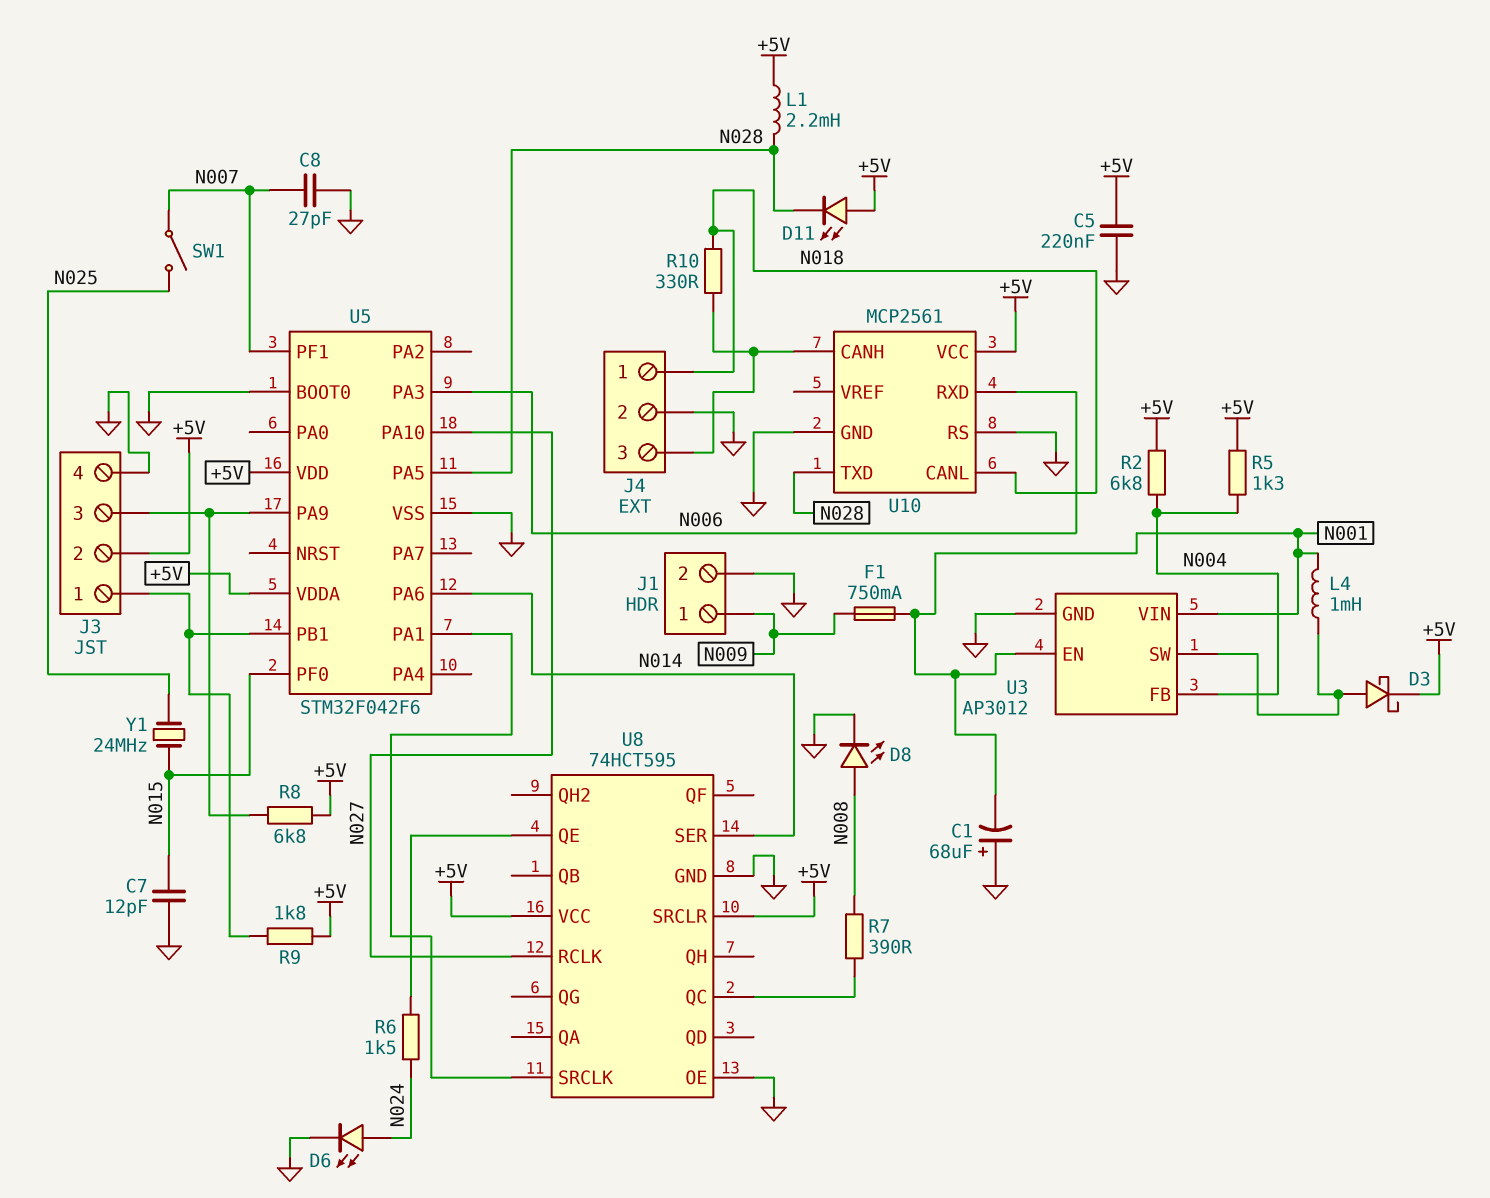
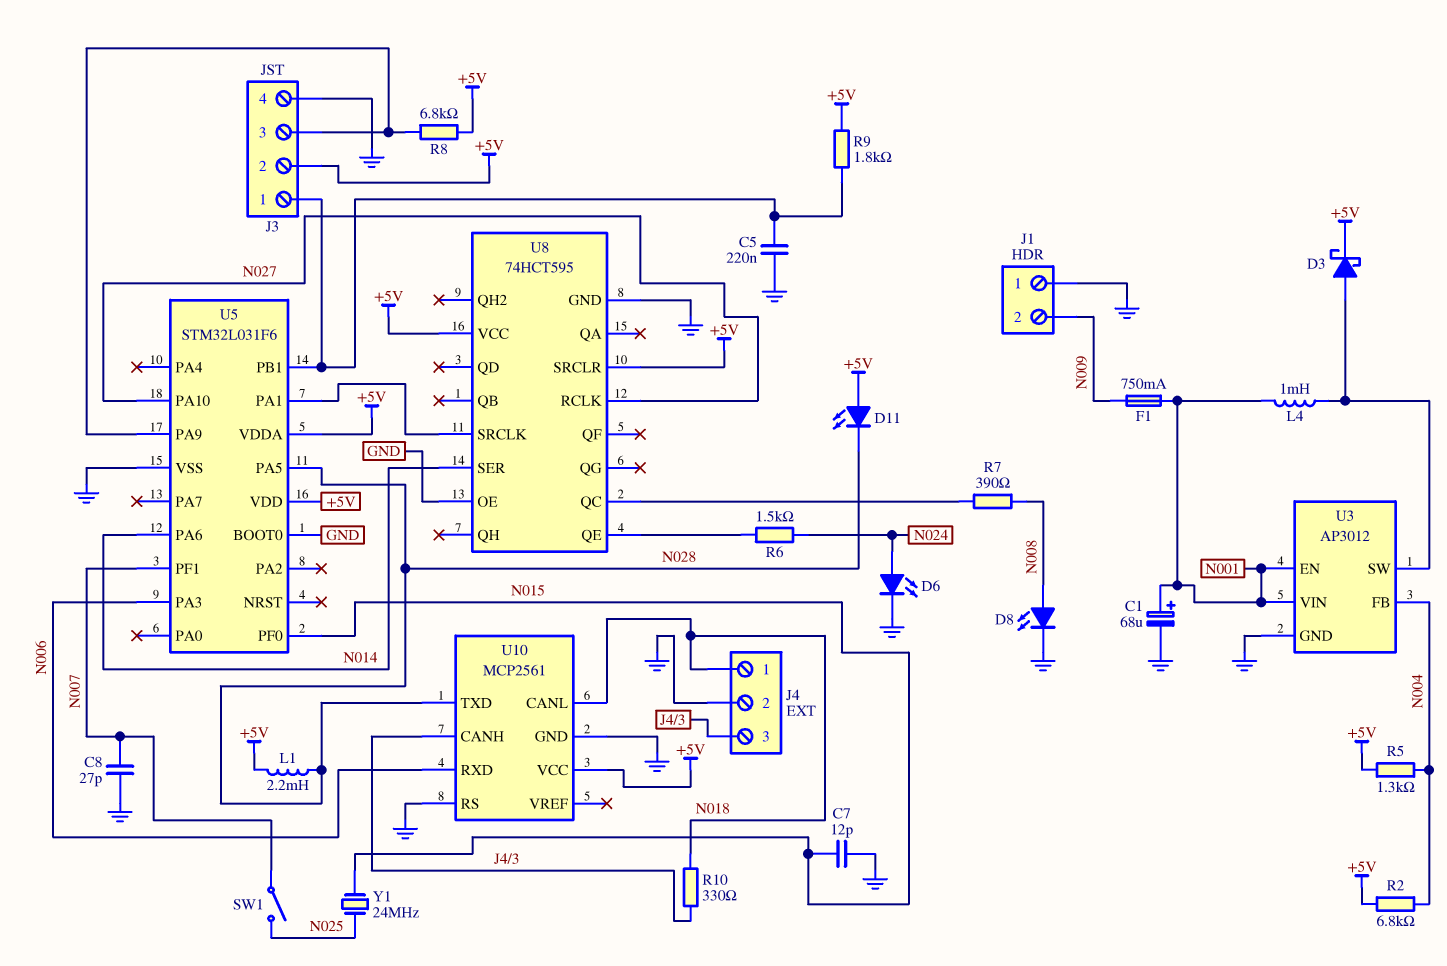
C1: 68uF (plus GND, minus N001) -> 68uF (plus N001, minus GND)
C5: 220nF (+5V, GND) -> 220nF (GND, J3/1)
J1 pin 1: N009 -> GND
J1 pin 2: GND -> N009
U5: STM32F042F6 -> STM32L031F6

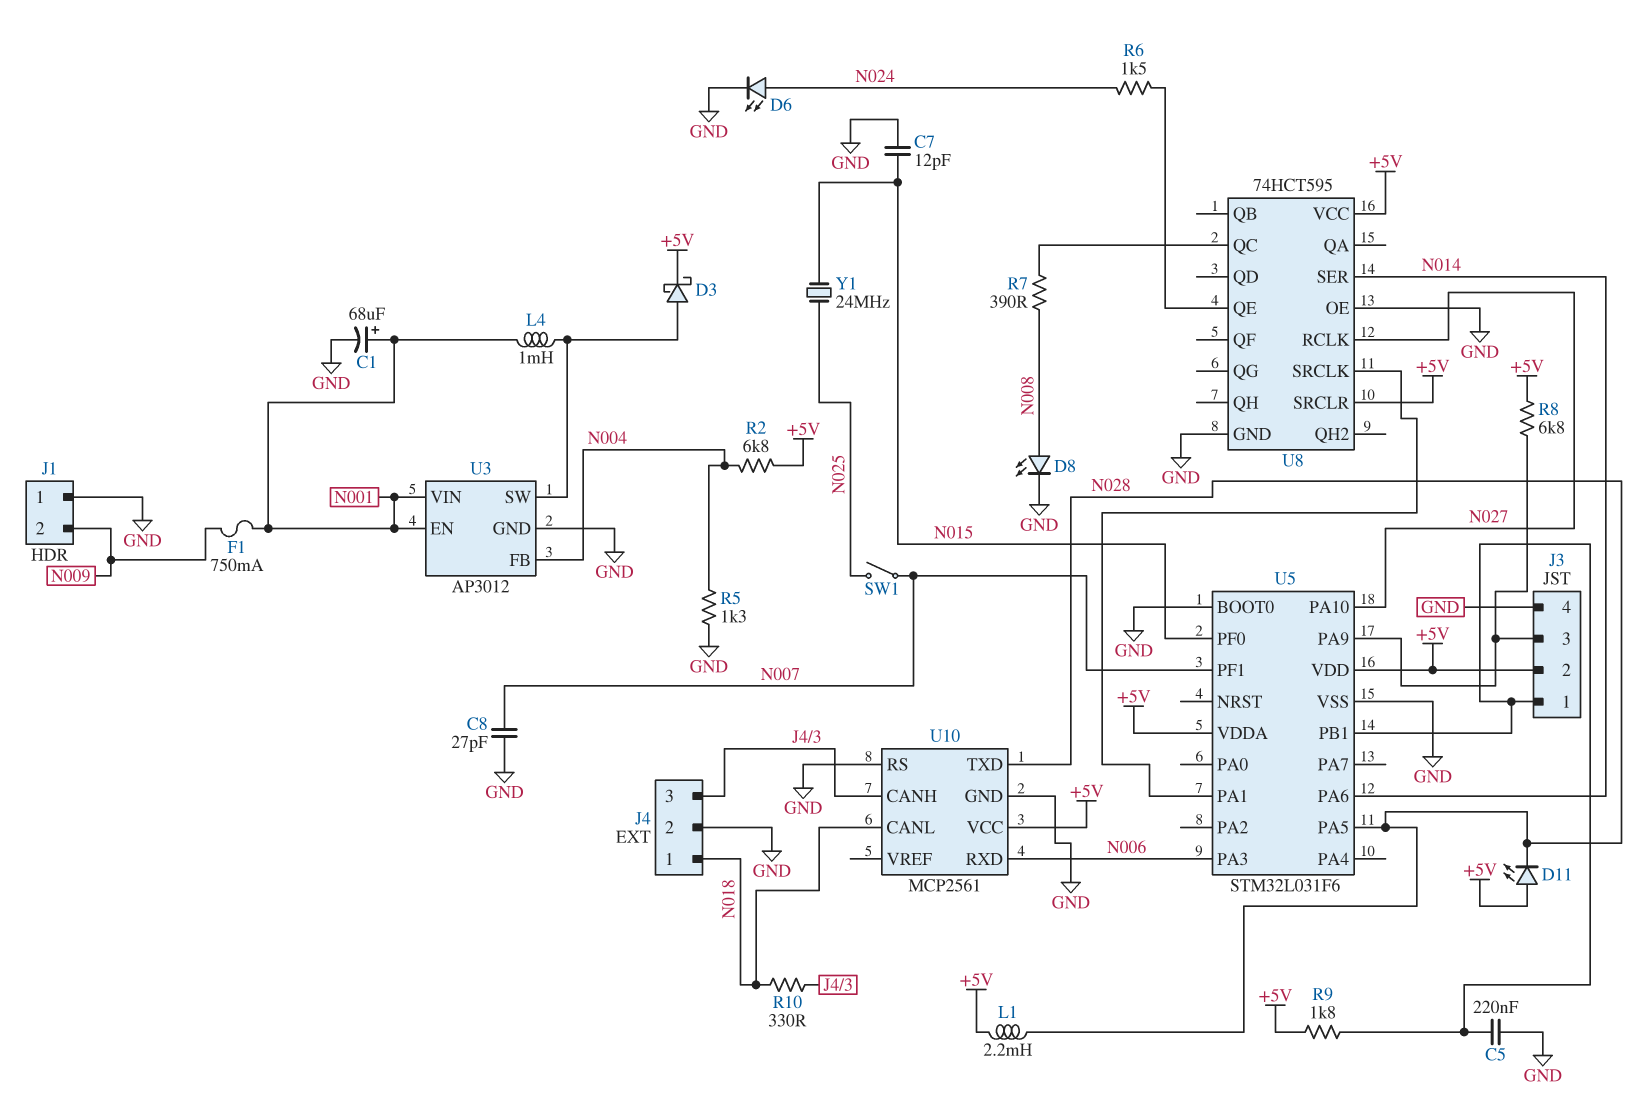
R5: 1.3k (+5V, N004) -> 1.3k (GND, N004)

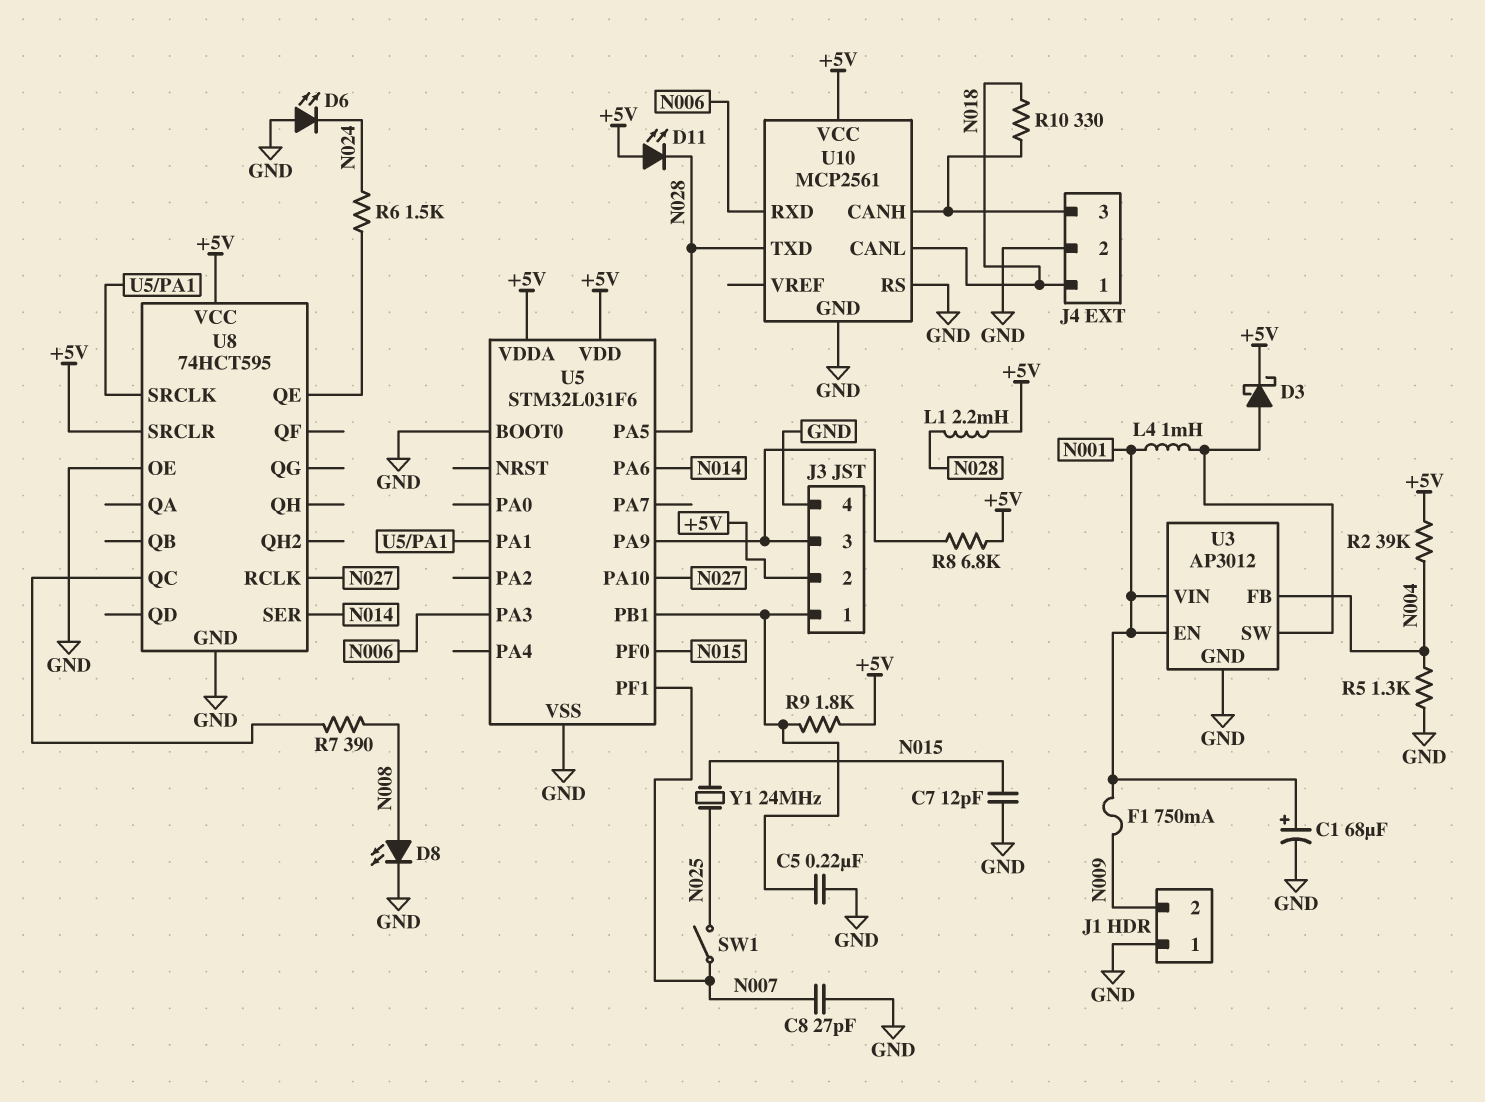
D6: LED (A N024, K GND) -> LED (A GND, K N024)
R2: 6.8k (+5V, N004) -> 39k (+5V, N004)

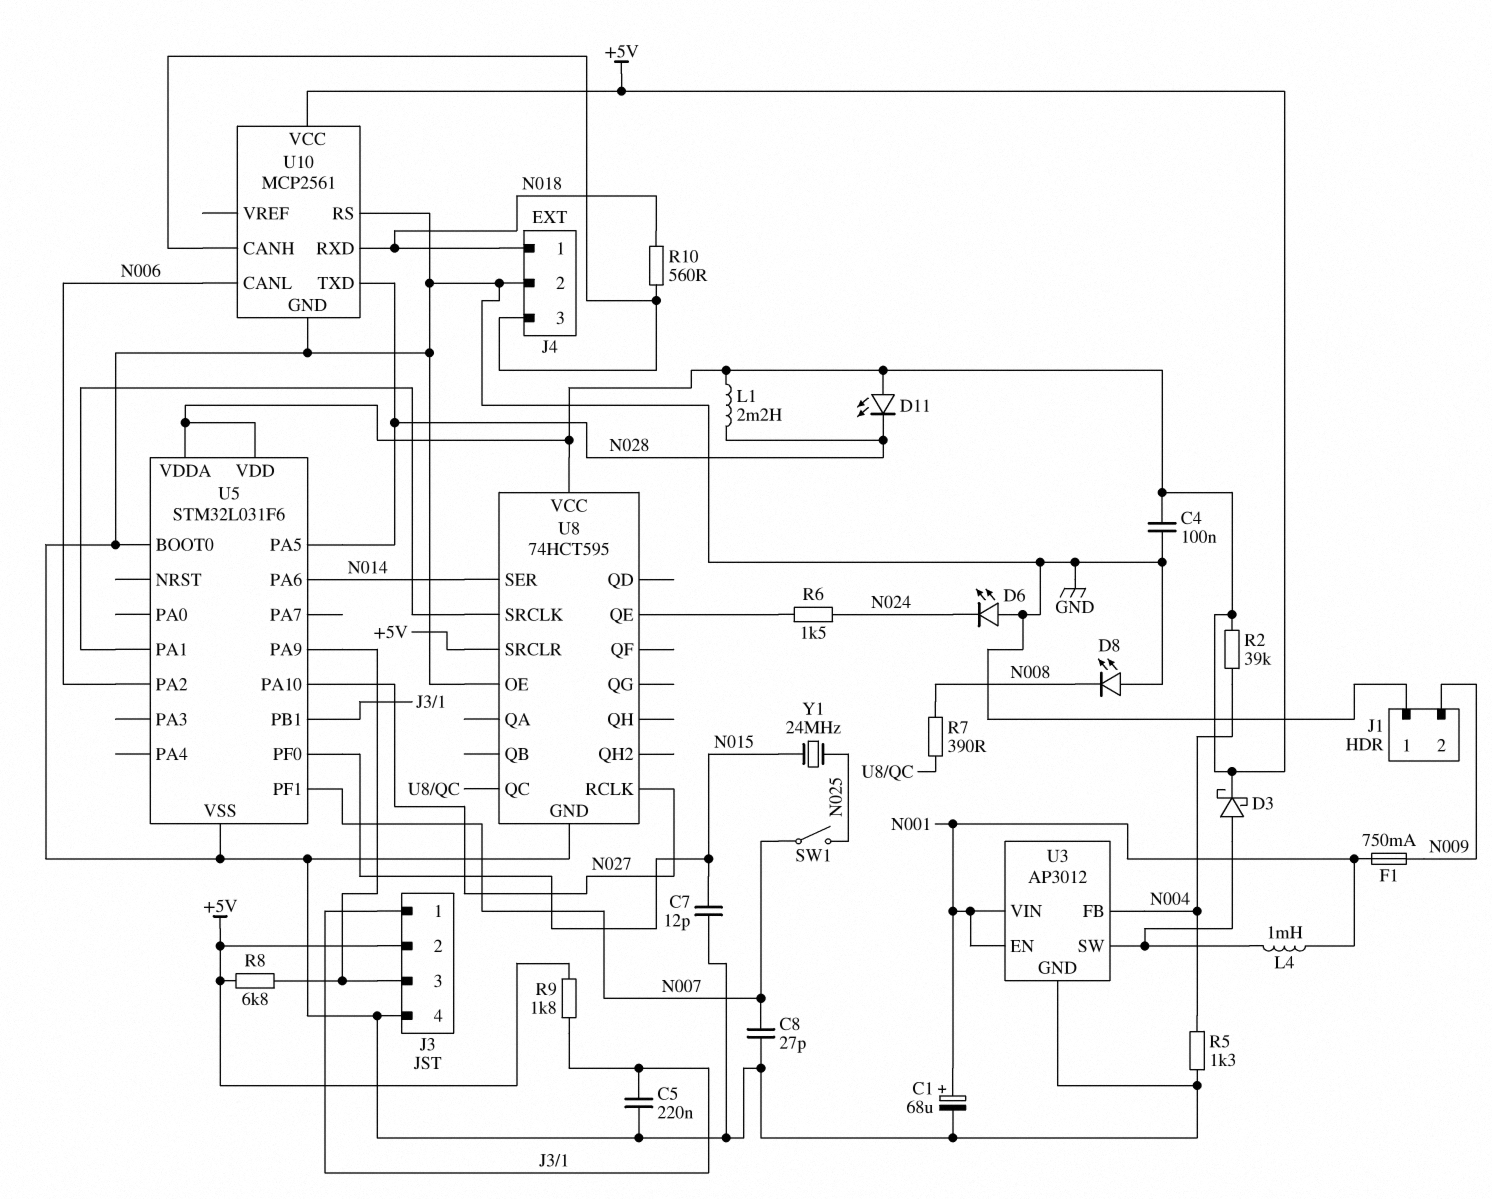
C4: none -> 100nF (+5V, GND)
D8: LED (A N008, K GND) -> LED (A GND, K N008)
R10: 330 (J4/3, N018) -> 560 (J4/3, N018)
U5 pin PA2: none -> N006
U5 pin PA3: N006 -> none
U10 pin CANL: N018 -> N006
U10 pin RXD: N006 -> N018

